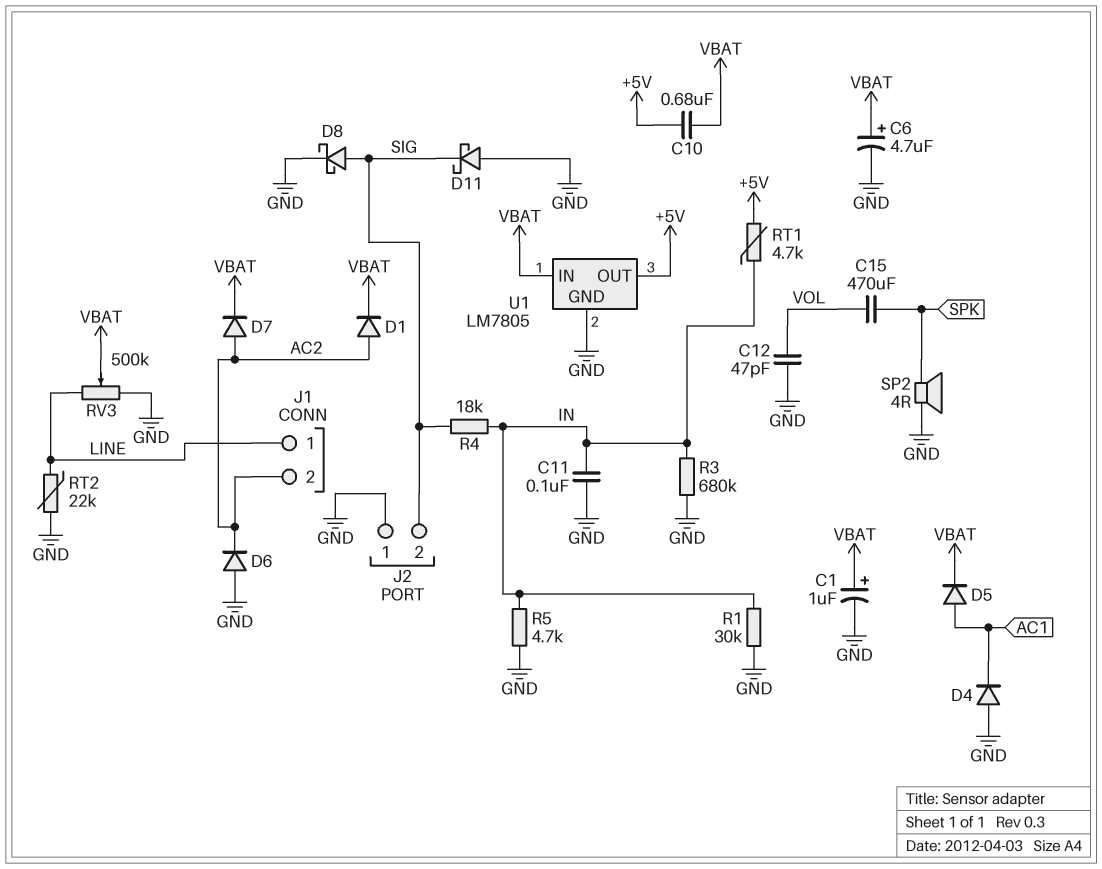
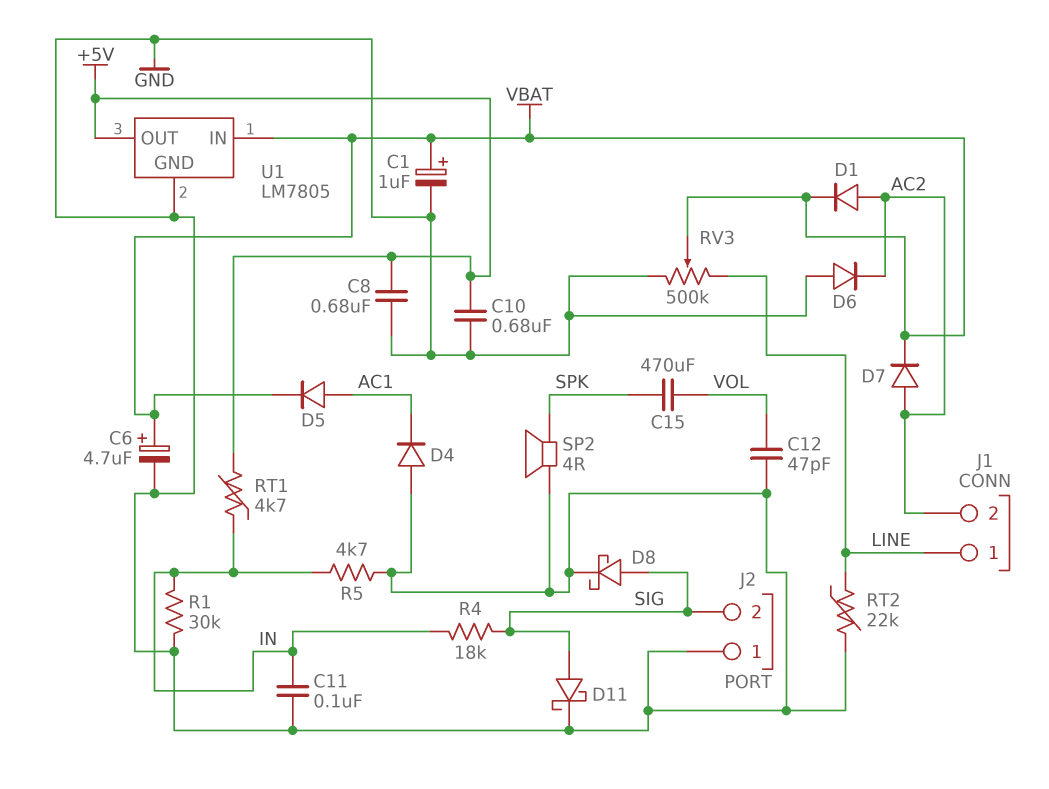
C8: none -> 680nF (+5V, GND)
C10: 680nF (+5V, VBAT) -> 680nF (+5V, GND)
D11: schottky (A GND, K SIG) -> schottky (A SIG, K GND)
R3: 680k (GND, IN) -> none

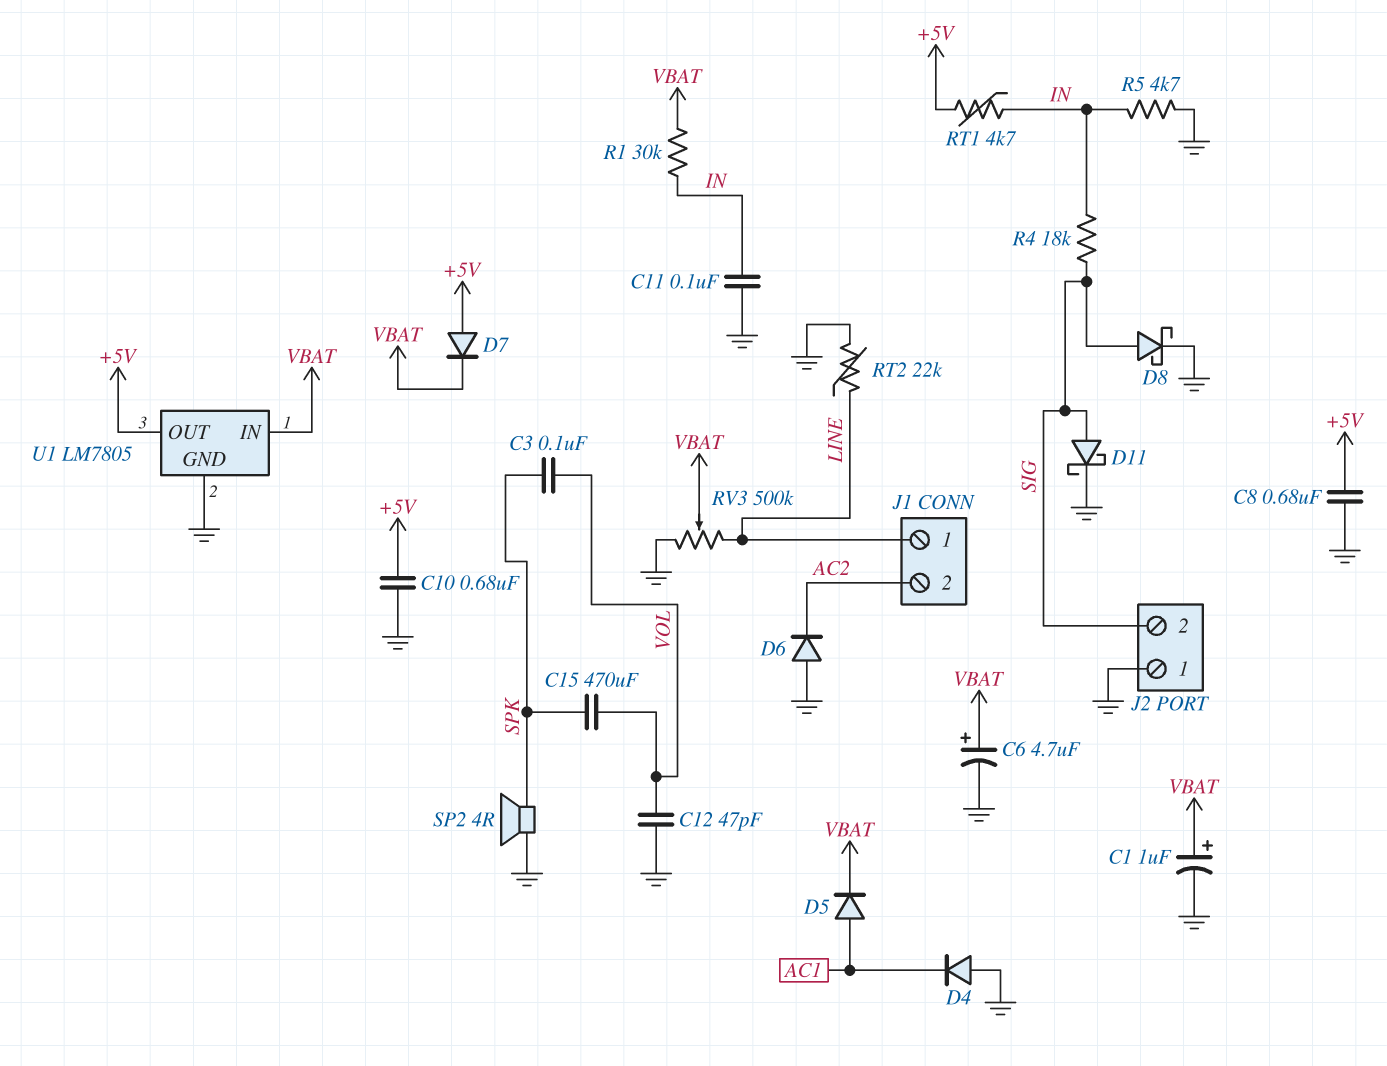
C3: none -> 100nF (SPK, VOL)
D1: diode (A AC2, K VBAT) -> none
D7: diode (A AC2, K VBAT) -> diode (A +5V, K VBAT)
R1: 30k (GND, IN) -> 30k (IN, VBAT)

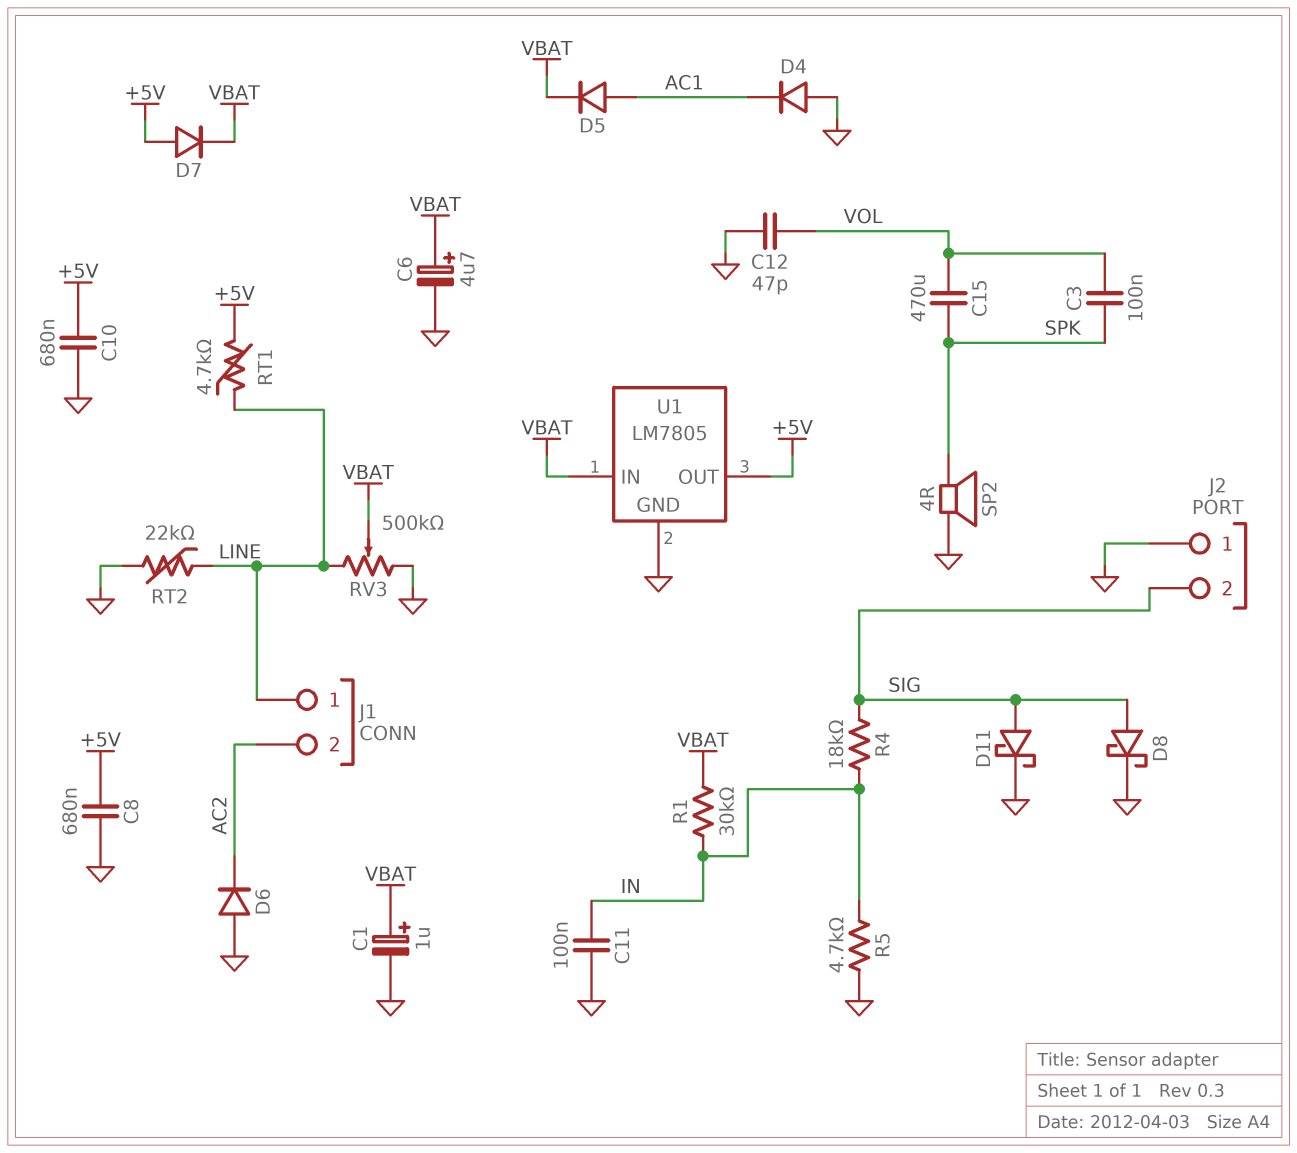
RT1: 4.7k (+5V, IN) -> 4.7k (+5V, LINE)

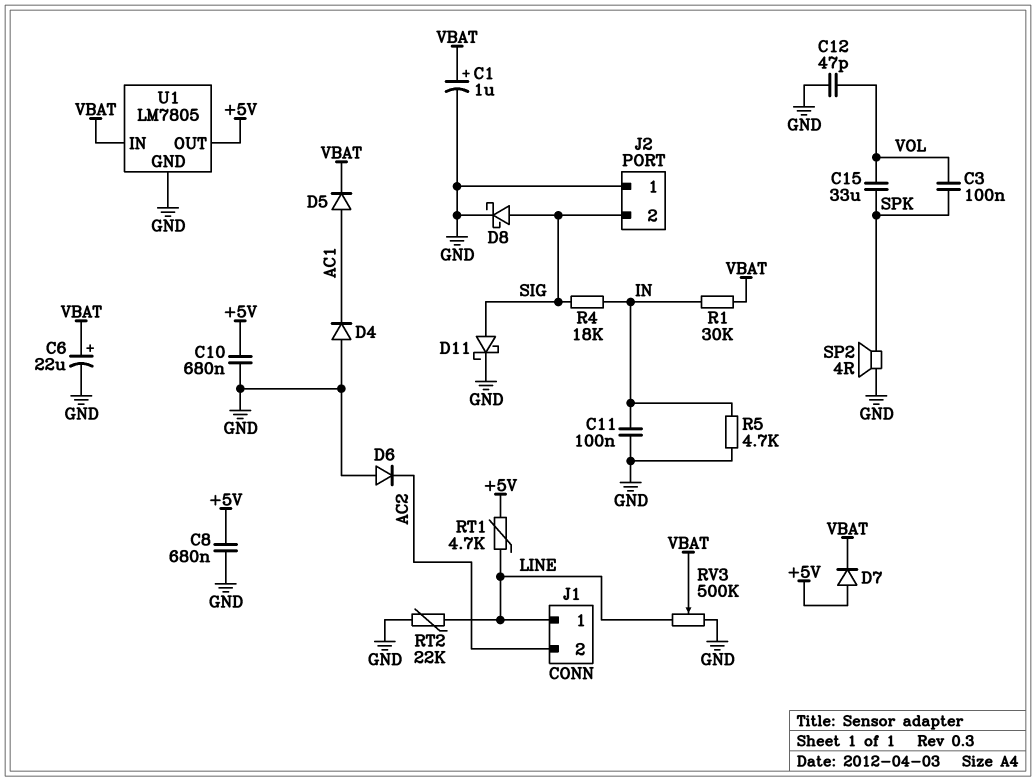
C6: 4.7uF (plus VBAT, minus GND) -> 22uF (plus VBAT, minus GND)
C15: 470uF (SPK, VOL) -> 33uF (SPK, VOL)

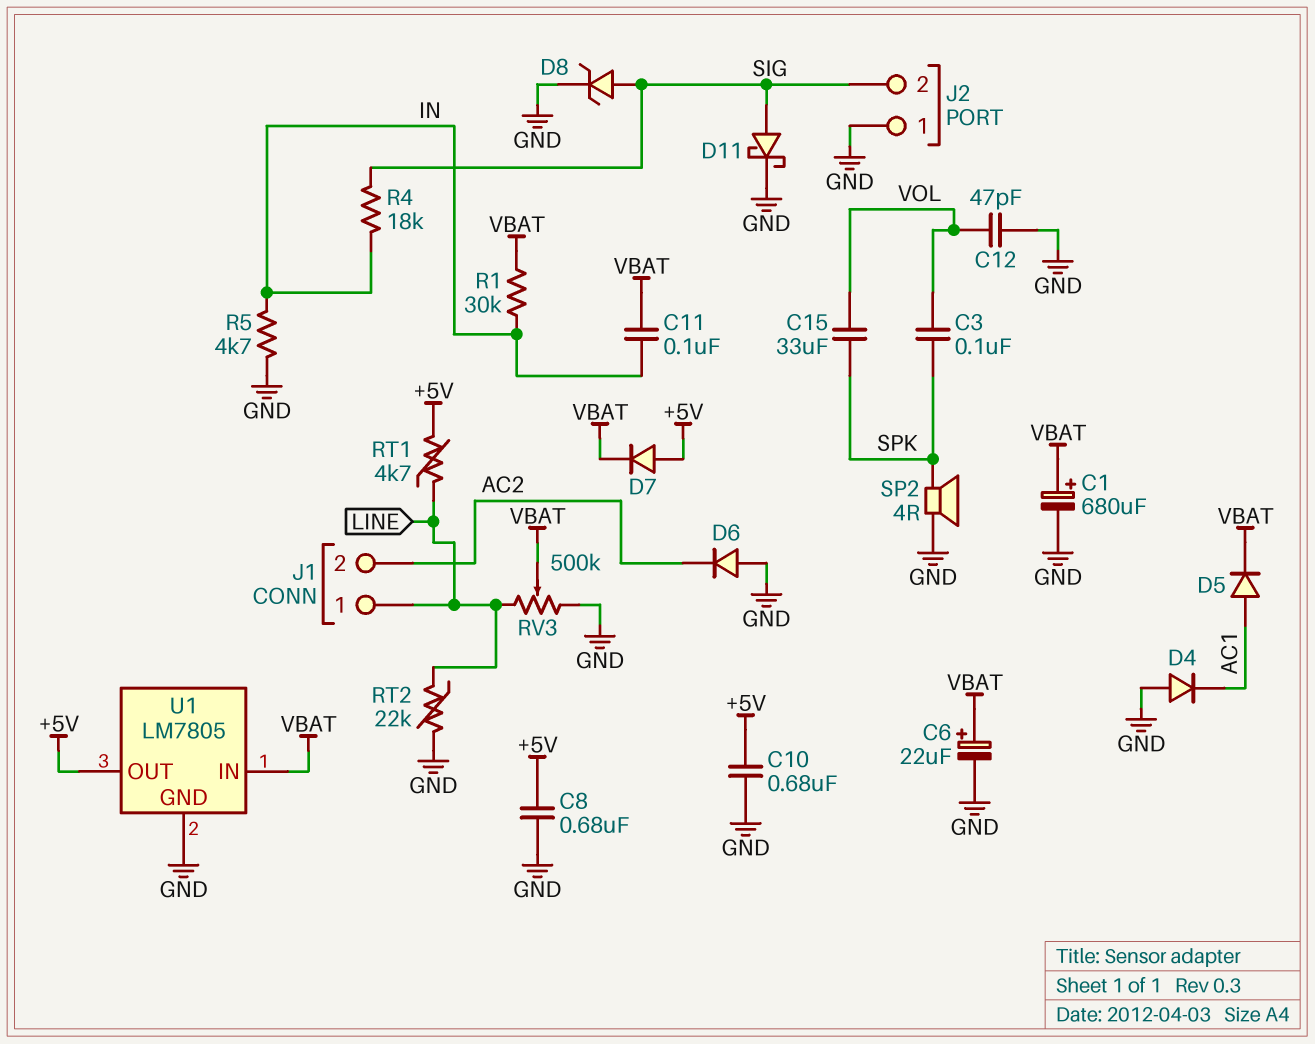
C1: 1uF (plus VBAT, minus GND) -> 680uF (plus VBAT, minus GND)
C11: 100nF (GND, IN) -> 100nF (IN, VBAT)
D8: schottky (A SIG, K GND) -> zener (A SIG, K GND)

